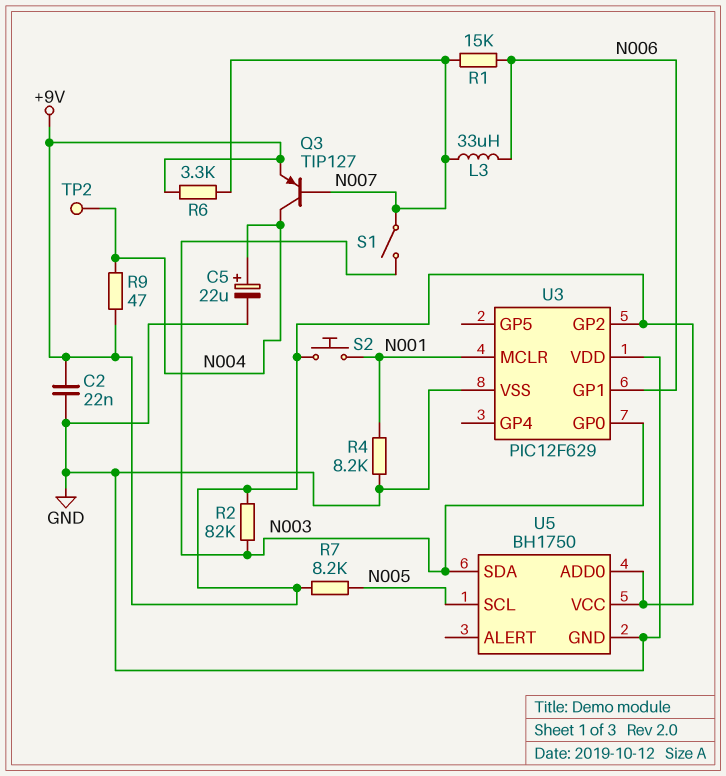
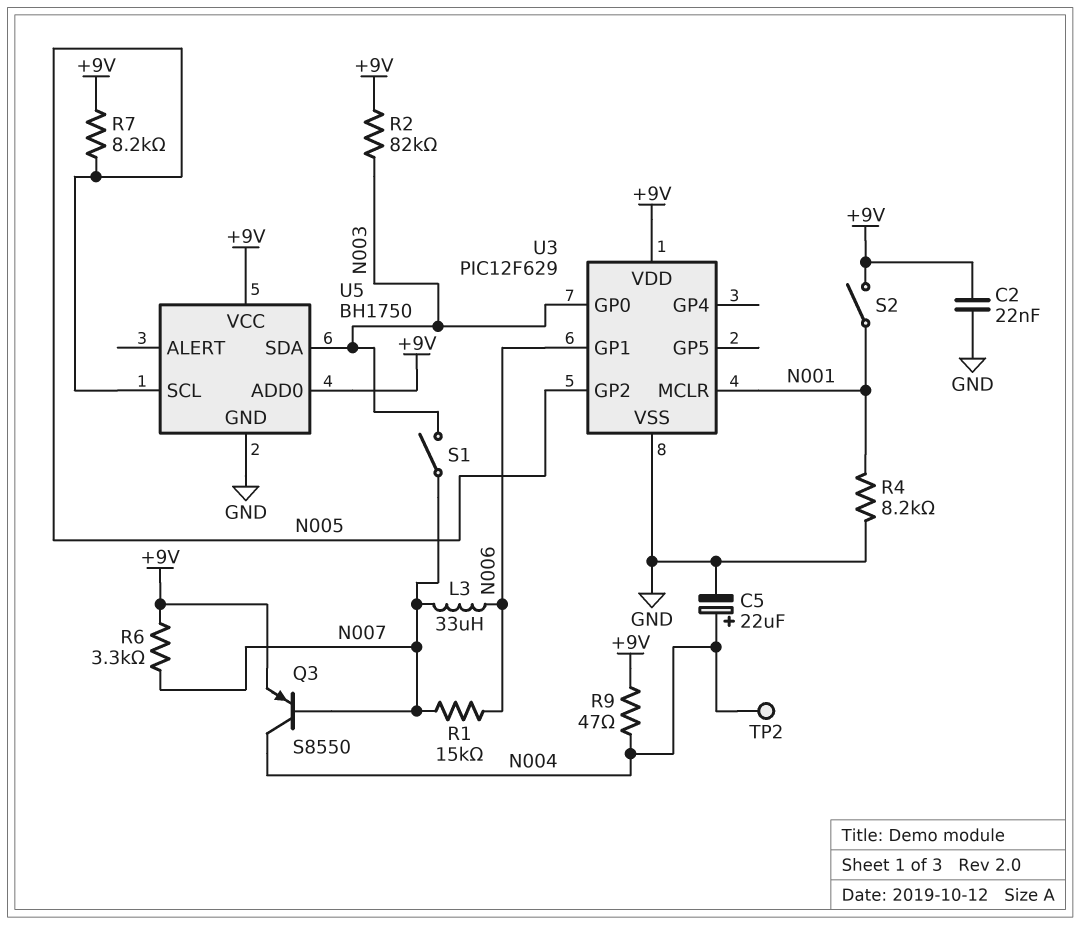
Q3: PNP TIP127 (B N007, C N004, E +9V) -> PNP S8550 (B N007, C N004, E +9V)
S2: button (+9V, N001) -> switch (+9V, N001)
U3 pin GP2: +9V -> N005
U3 pin VDD: GND -> +9V

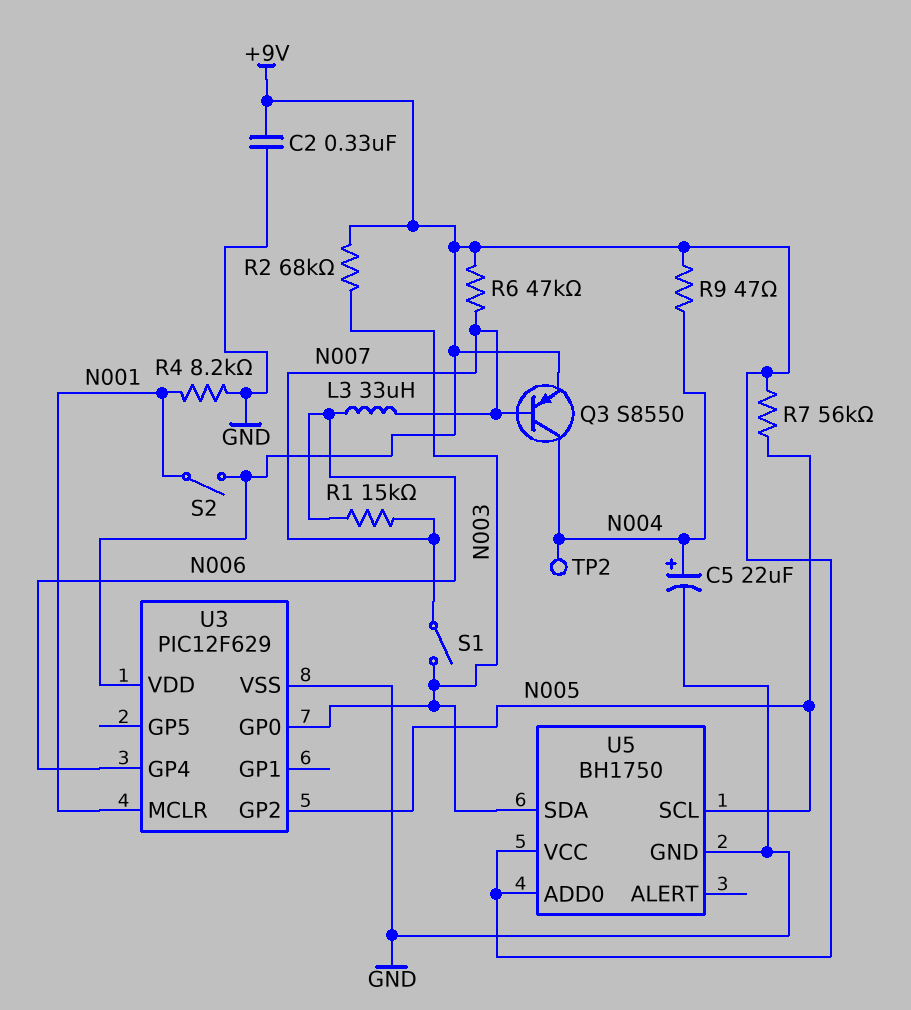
C2: 22nF (+9V, GND) -> 330nF (+9V, GND)
R2: 82k (+9V, N003) -> 68k (+9V, N003)
R6: 3.3k (+9V, N007) -> 47k (+9V, N007)
R7: 8.2k (+9V, N005) -> 56k (+9V, N005)
U3 pin GP1: N006 -> none
U3 pin GP4: none -> N006

